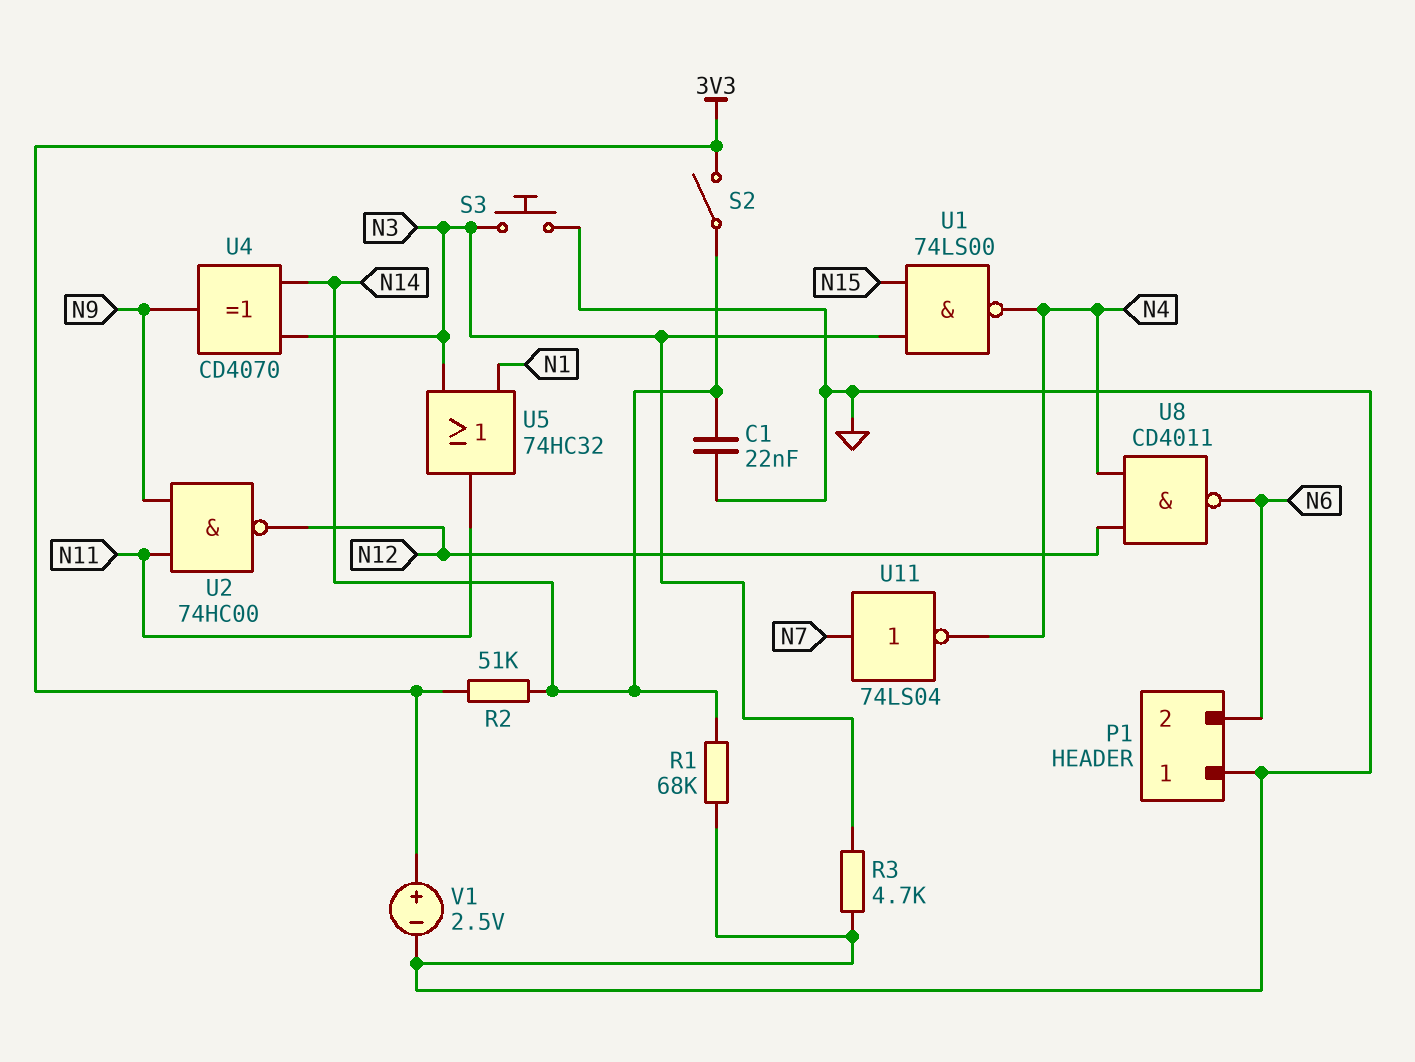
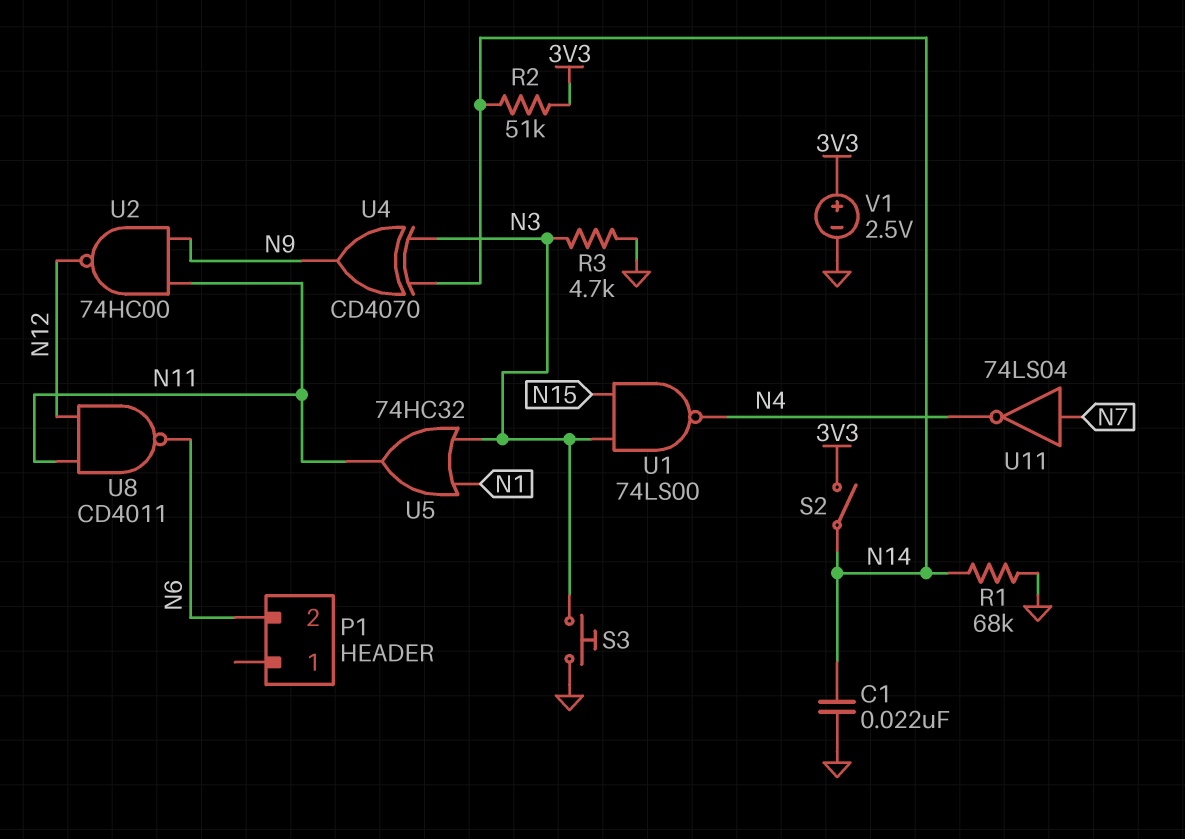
P1 pin 1: GND -> none
U8: NAND CD4011 (in N4, in N12, out N6) -> NAND CD4011 (in N11, in N12, out N6)

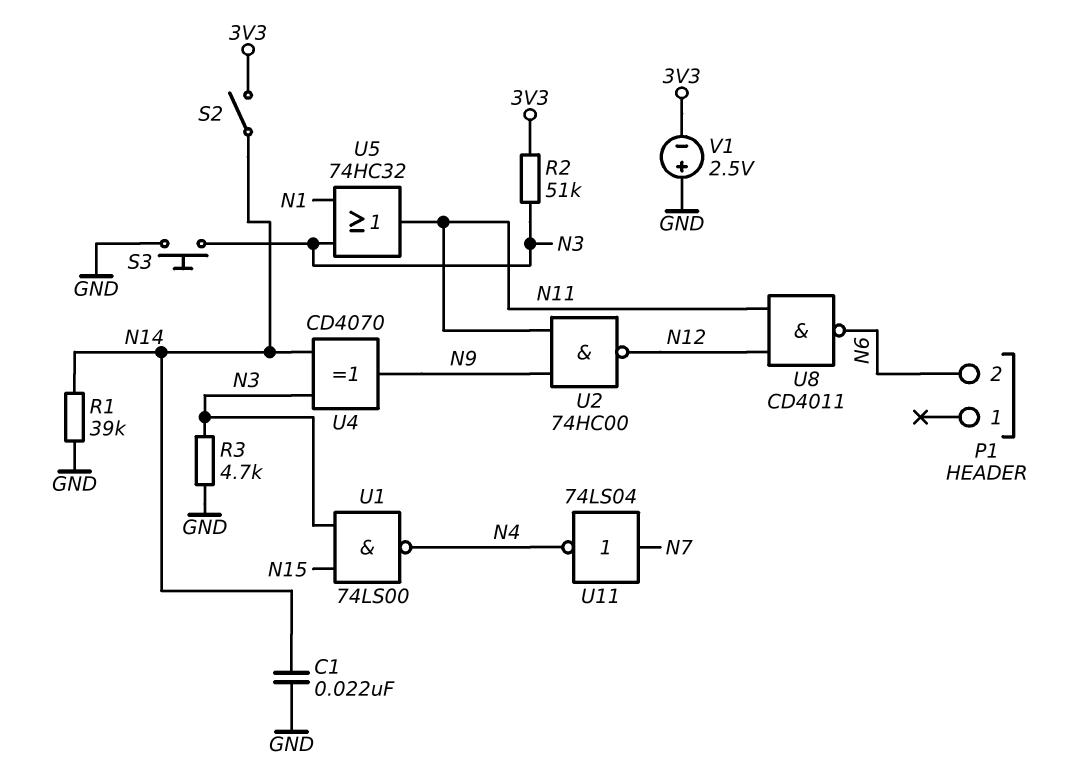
R1: 68k (GND, N14) -> 39k (GND, N14)
R2: 51k (3V3, N14) -> 51k (3V3, N3)
V1: 2.5V (plus 3V3, minus GND) -> 2.5V (plus GND, minus 3V3)

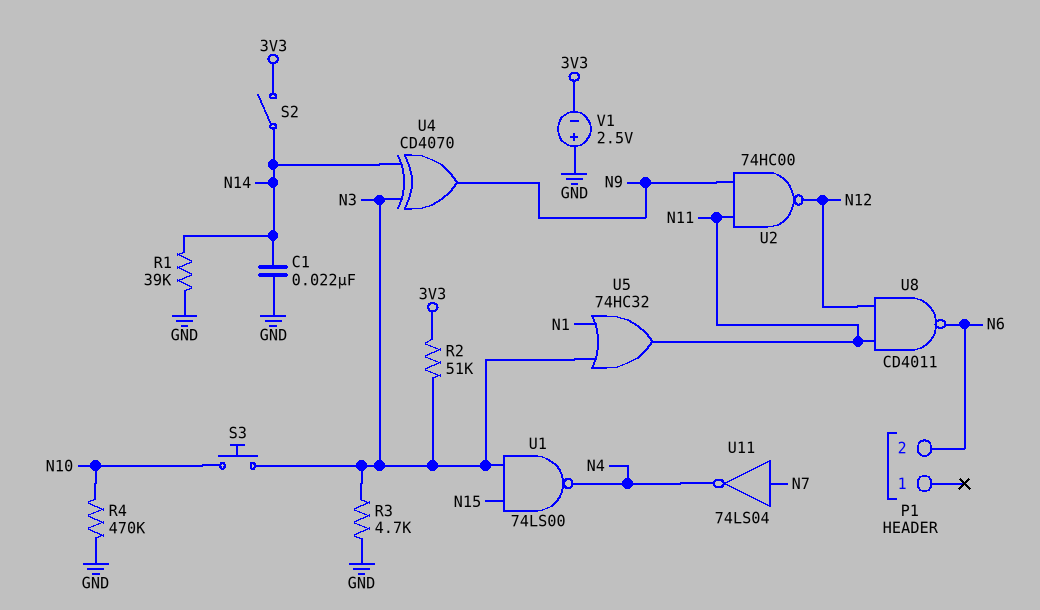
R4: none -> 470k (GND, N10)
S3: button (GND, N3) -> button (N3, N10)

